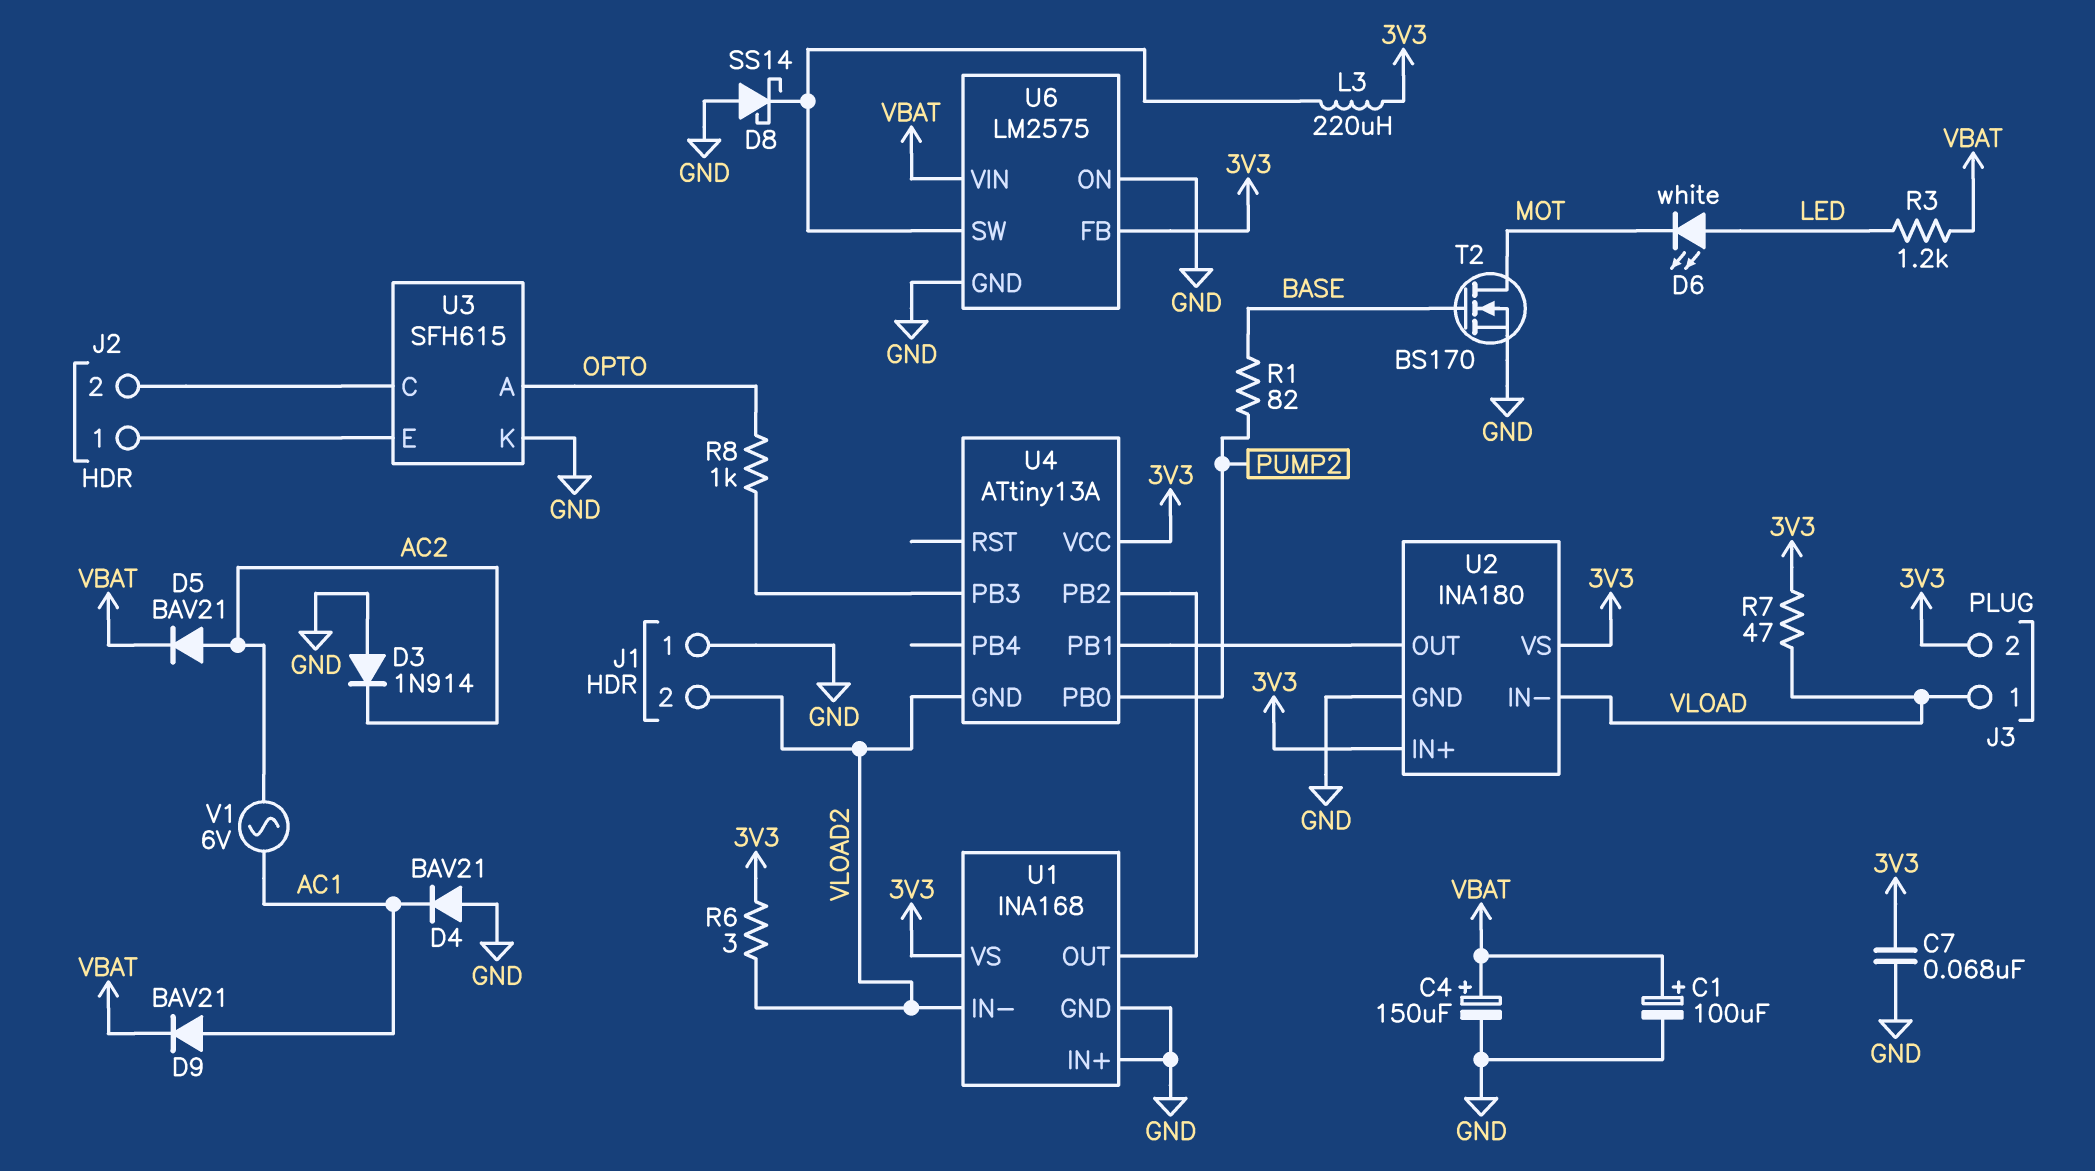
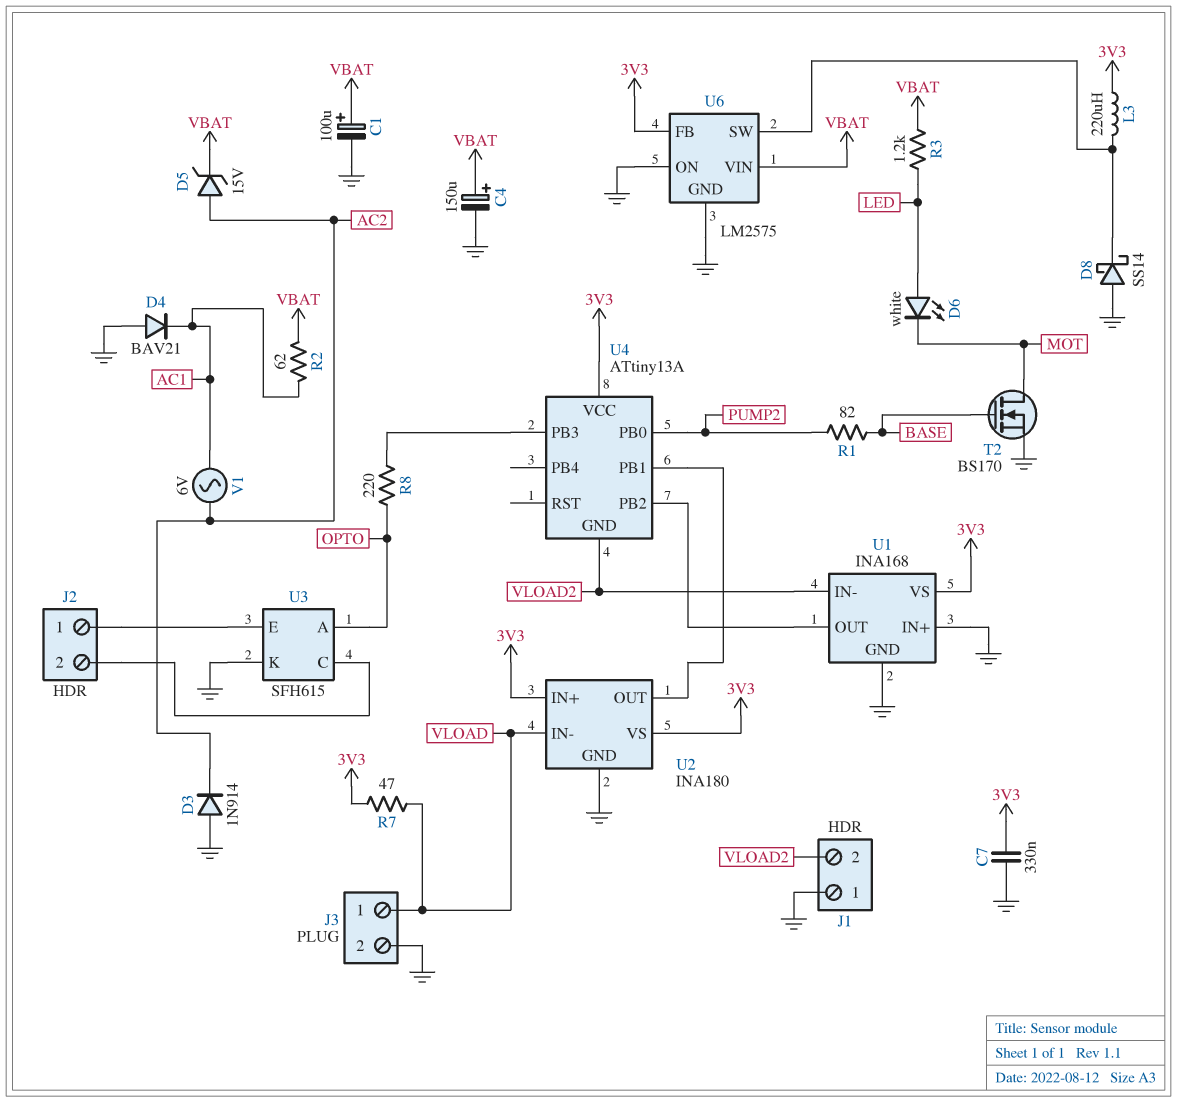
C7: 68nF (3V3, GND) -> 330nF (3V3, GND)
D5: diode BAV21 (A AC2, K VBAT) -> zener 15V (A AC2, K VBAT)
D9: diode BAV21 (A AC1, K VBAT) -> none
J3 pin 2: 3V3 -> GND
R2: none -> 62 (AC1, VBAT)
R6: 3 (3V3, VLOAD2) -> none
R8: 1k (OPTO, U4/PB3) -> 220 (OPTO, U4/PB3)

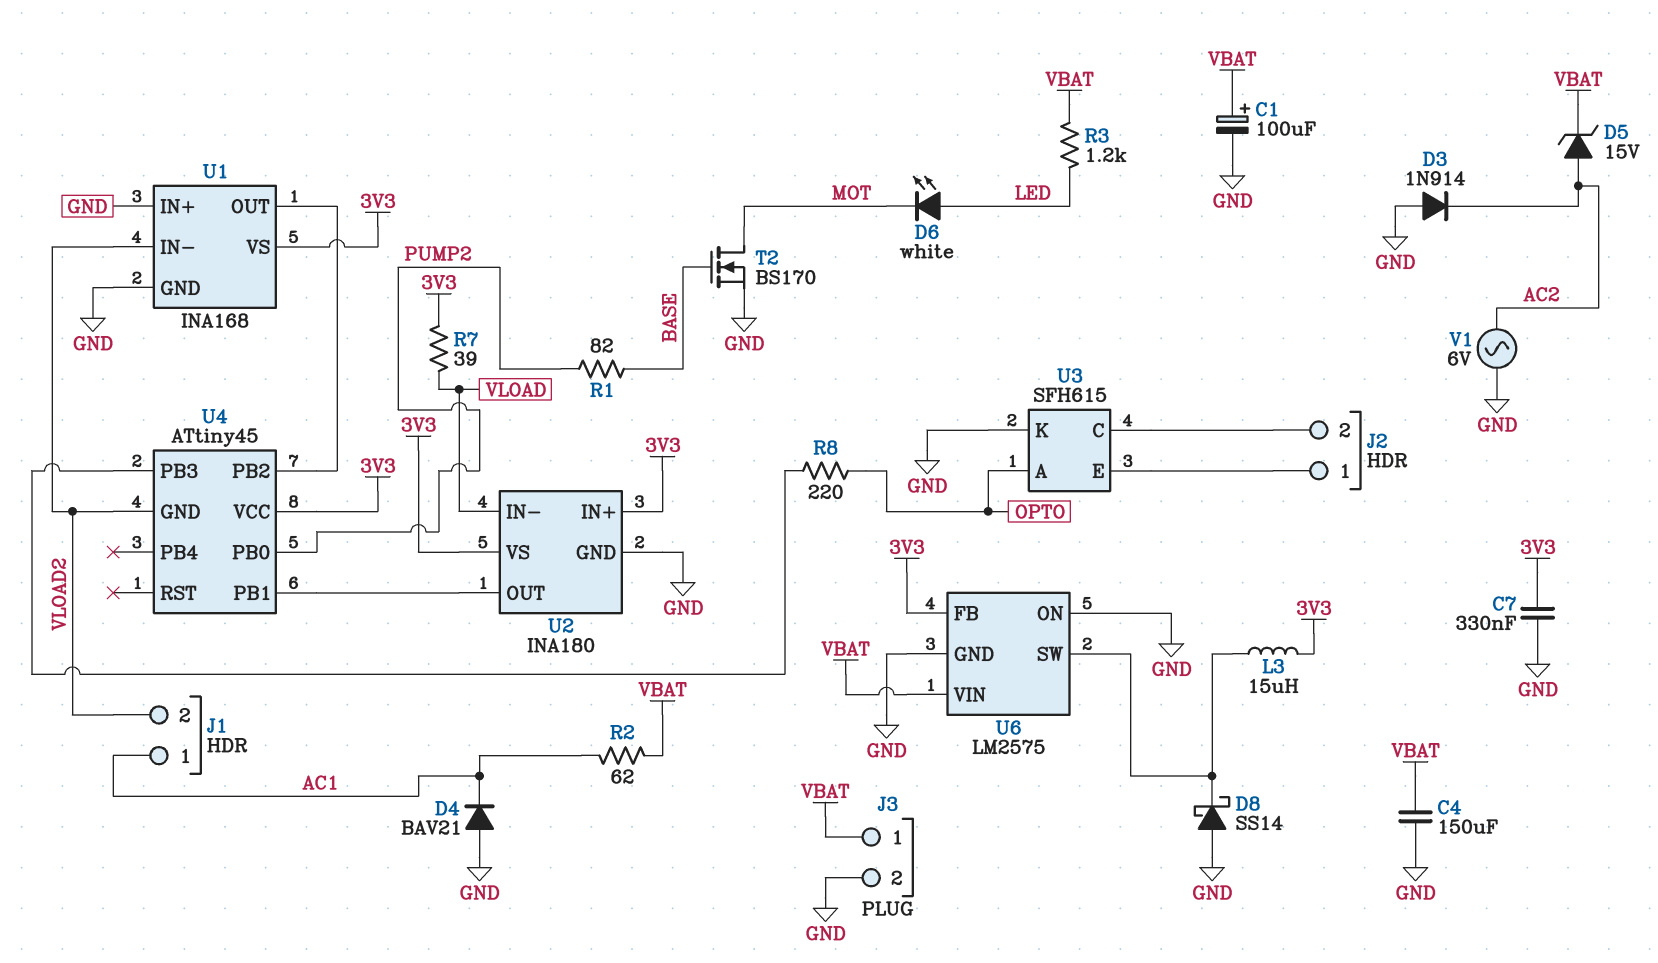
C4: 150uF (plus VBAT, minus GND) -> 150uF (GND, VBAT)
J1 pin 1: GND -> AC1
J3 pin 1: VLOAD -> VBAT
L3: 220uH (3V3, U6/SW) -> 15uH (3V3, U6/SW)
R7: 47 (3V3, VLOAD) -> 39 (3V3, VLOAD)
U4: ATtiny13A -> ATtiny45
V1: AC 6V (AC1, AC2) -> AC 6V (AC2, GND)

